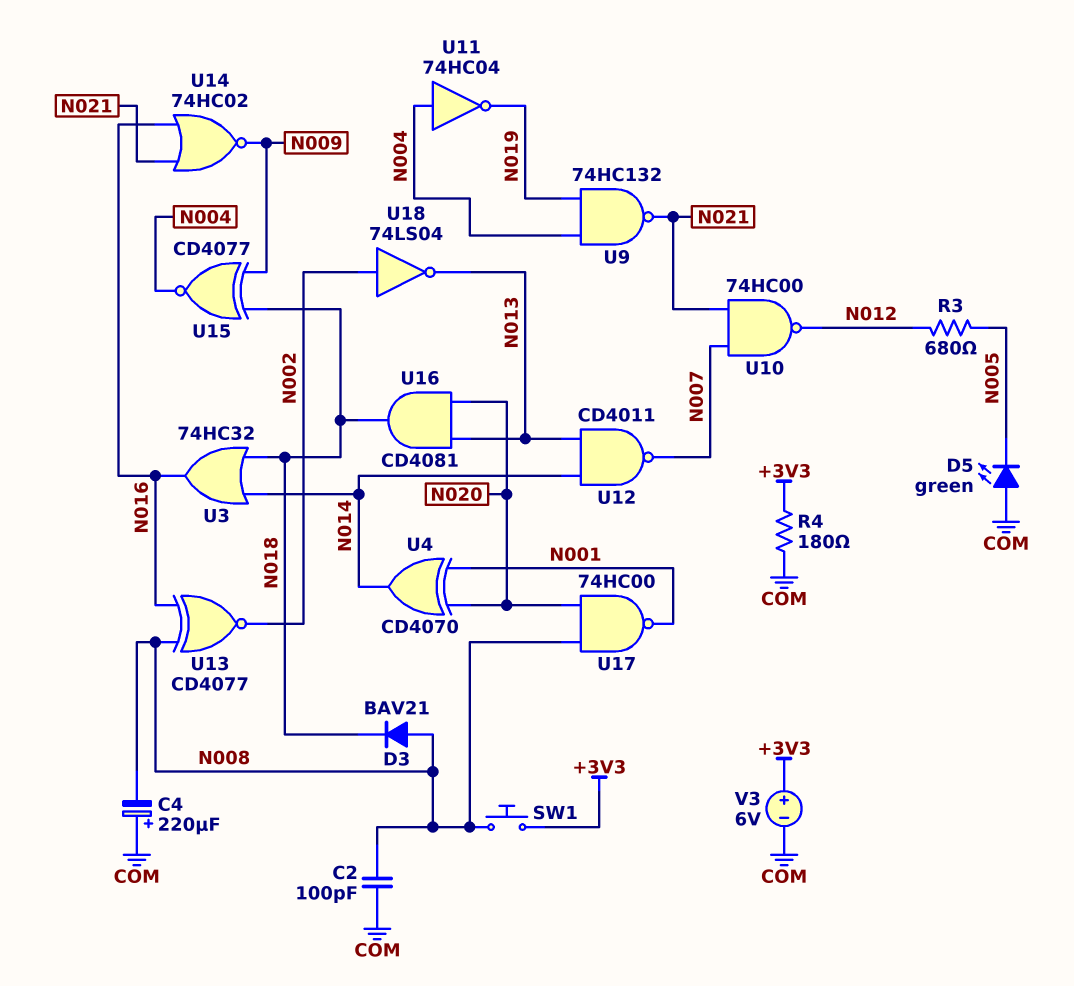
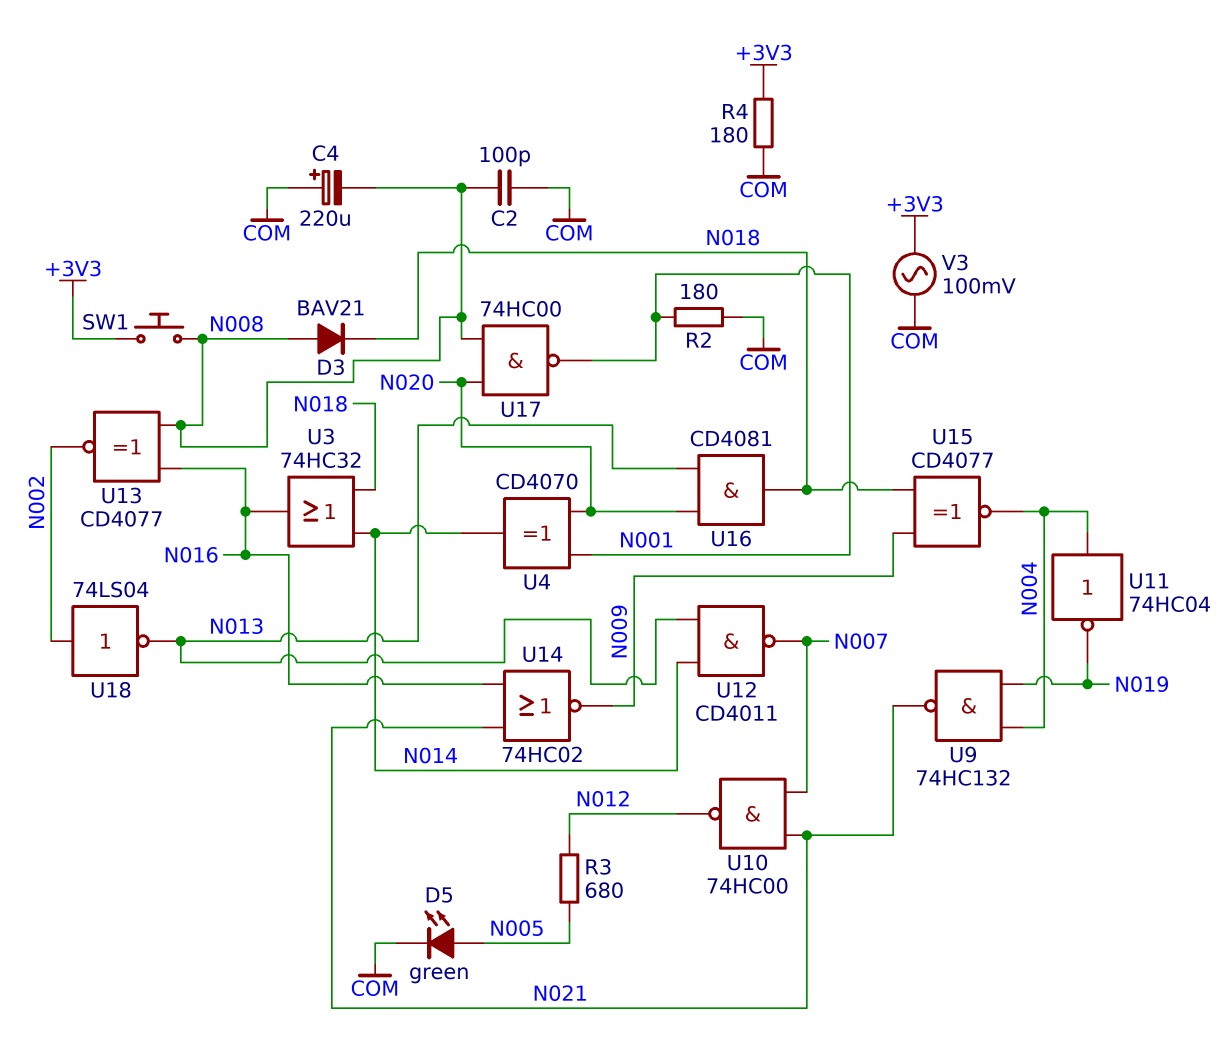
D5: LED green (A COM, K N005) -> LED green (A N005, K COM)
R2: none -> 180 (COM, N001)
V3: 6V (plus +3V3, minus COM) -> AC 100mV (+3V3, COM)

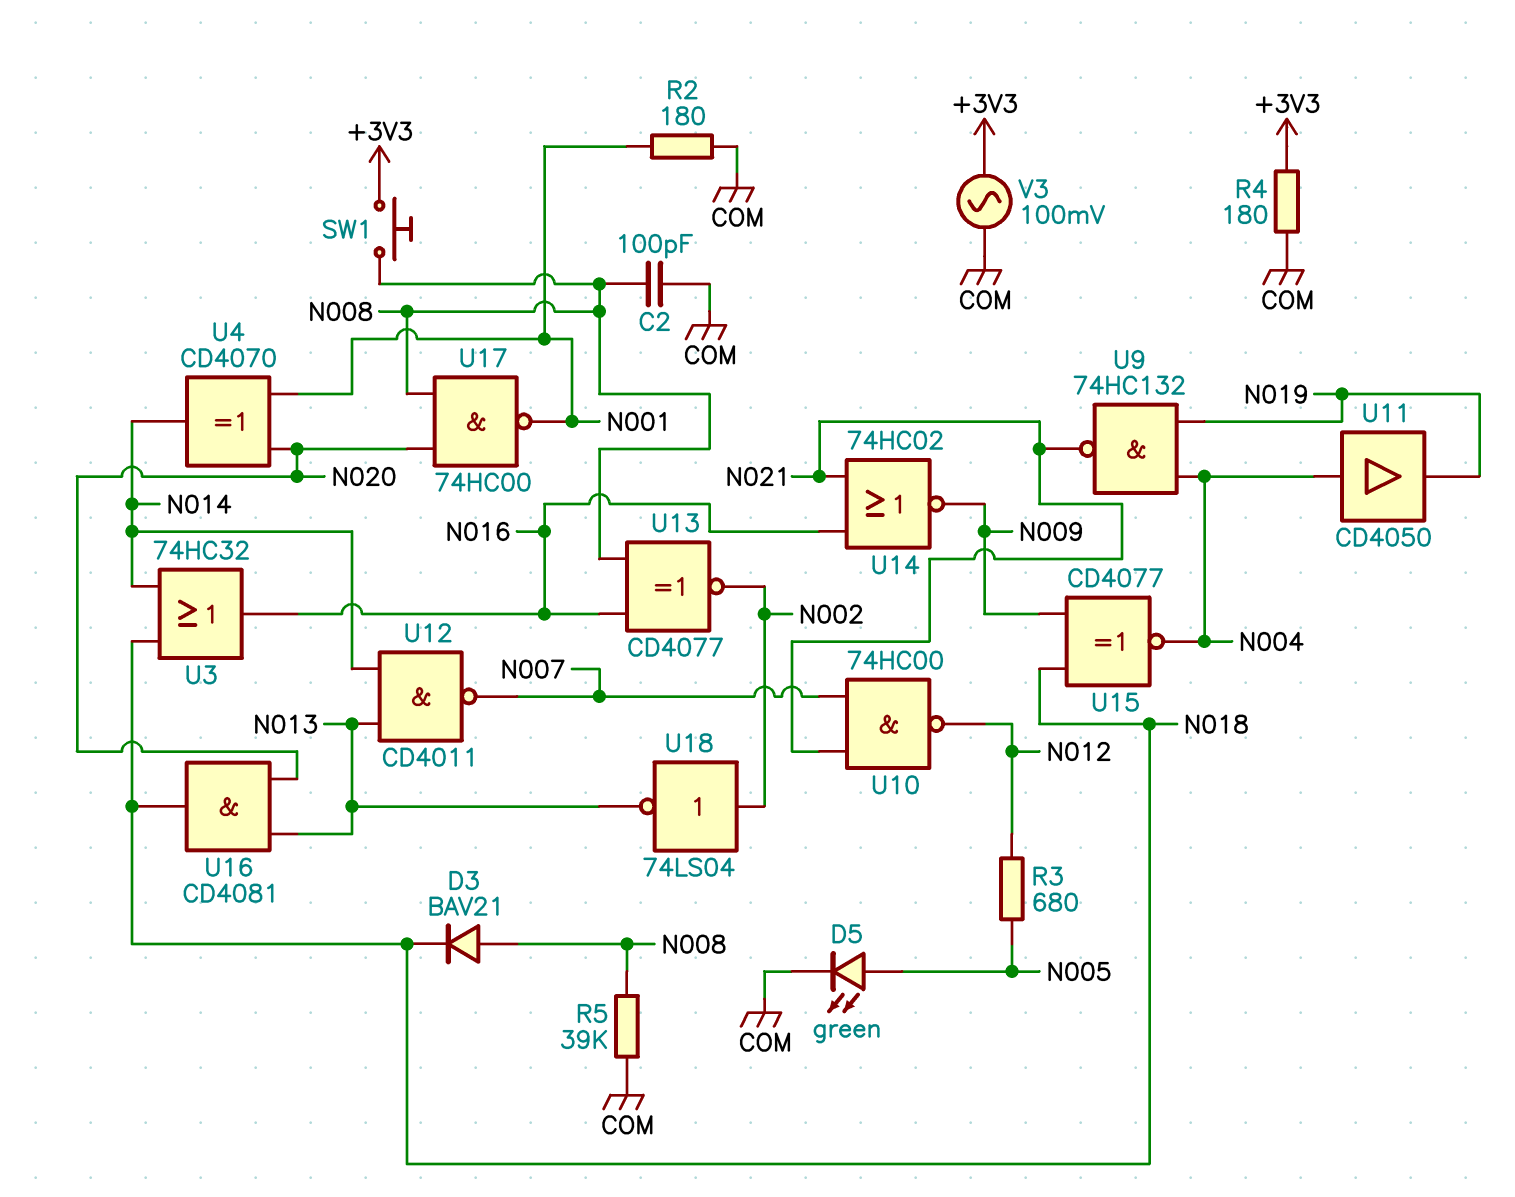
C4: 220uF (plus COM, minus N008) -> none
R5: none -> 39k (COM, N008)
U11: NOT 74HC04 (in N004, out N019) -> buffer CD4050 (in N004, out N019)

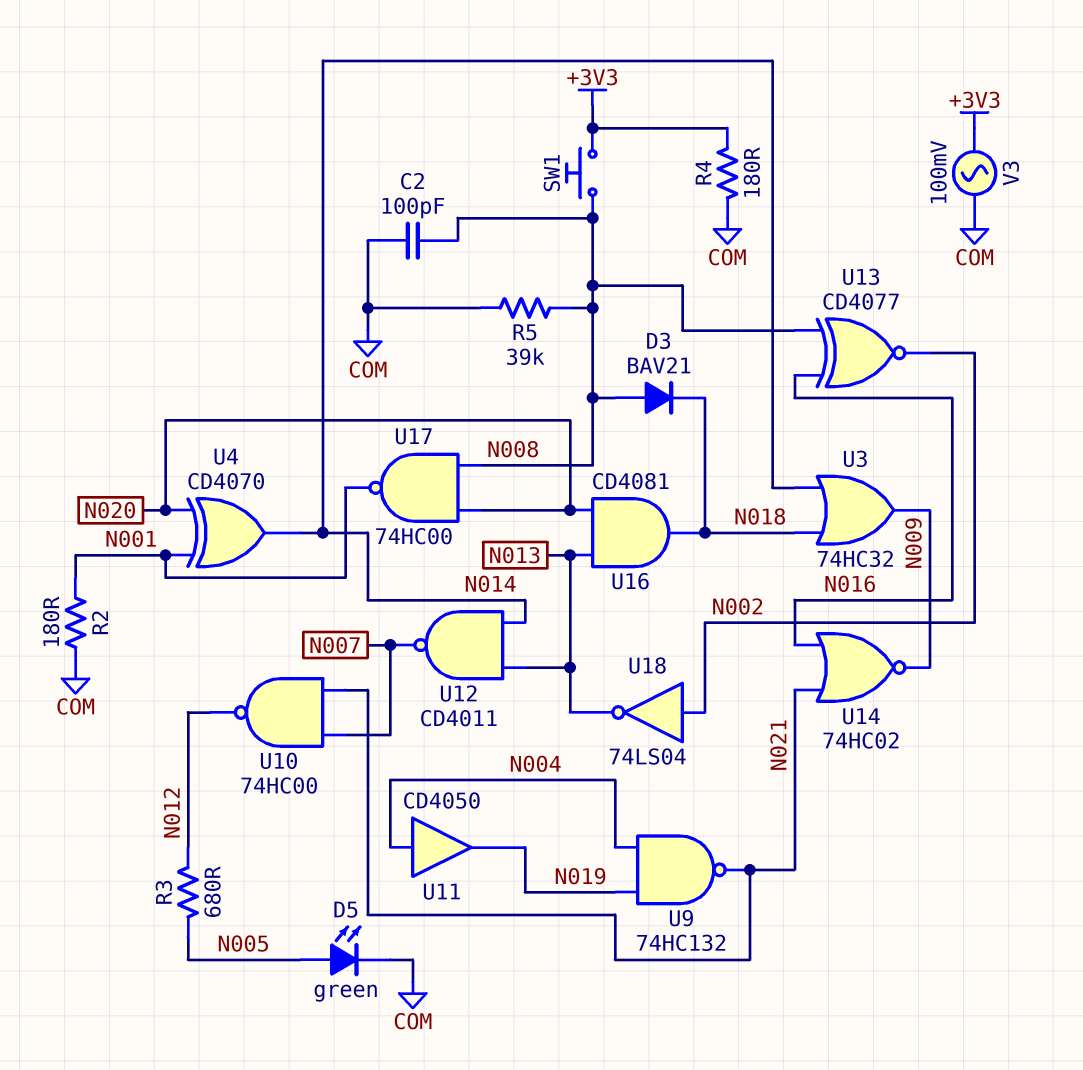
U3: OR 74HC32 (in N014, in N018, out N016) -> OR 74HC32 (in N014, in N018, out N009)
U15: XNOR CD4077 (in N009, in N018, out N004) -> none

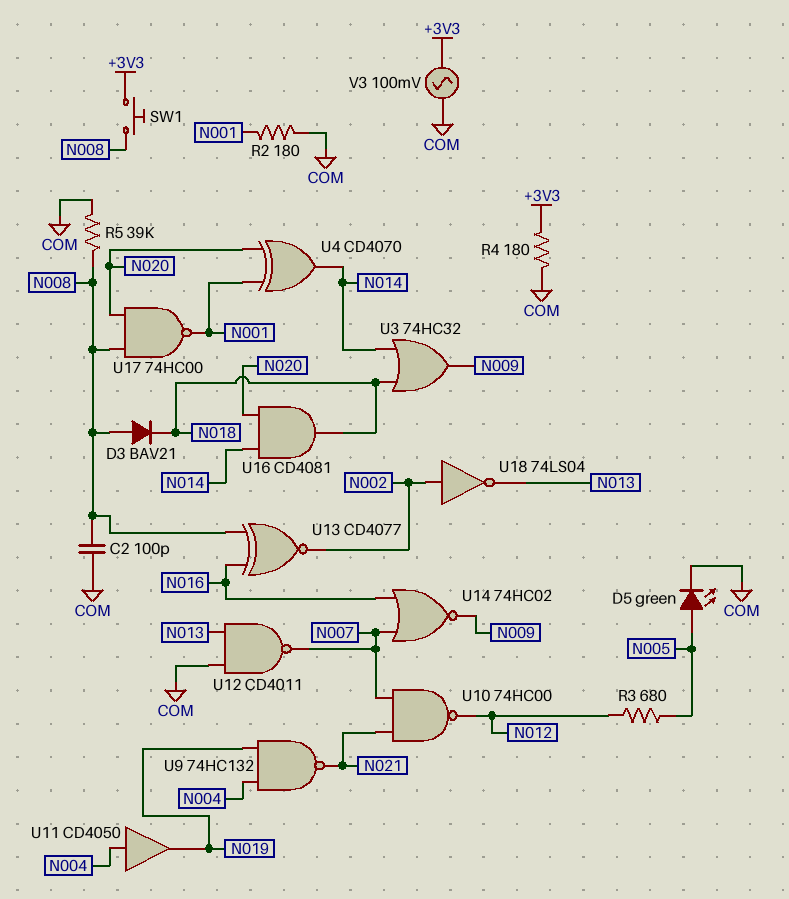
U12: NAND CD4011 (in N013, in N014, out N007) -> NAND CD4011 (in COM, in N013, out N007)
U14: NOR 74HC02 (in N016, in N021, out N009) -> NOR 74HC02 (in N007, in N016, out N009)
U16: AND CD4081 (in N013, in N020, out N018) -> AND CD4081 (in N014, in N020, out N018)

